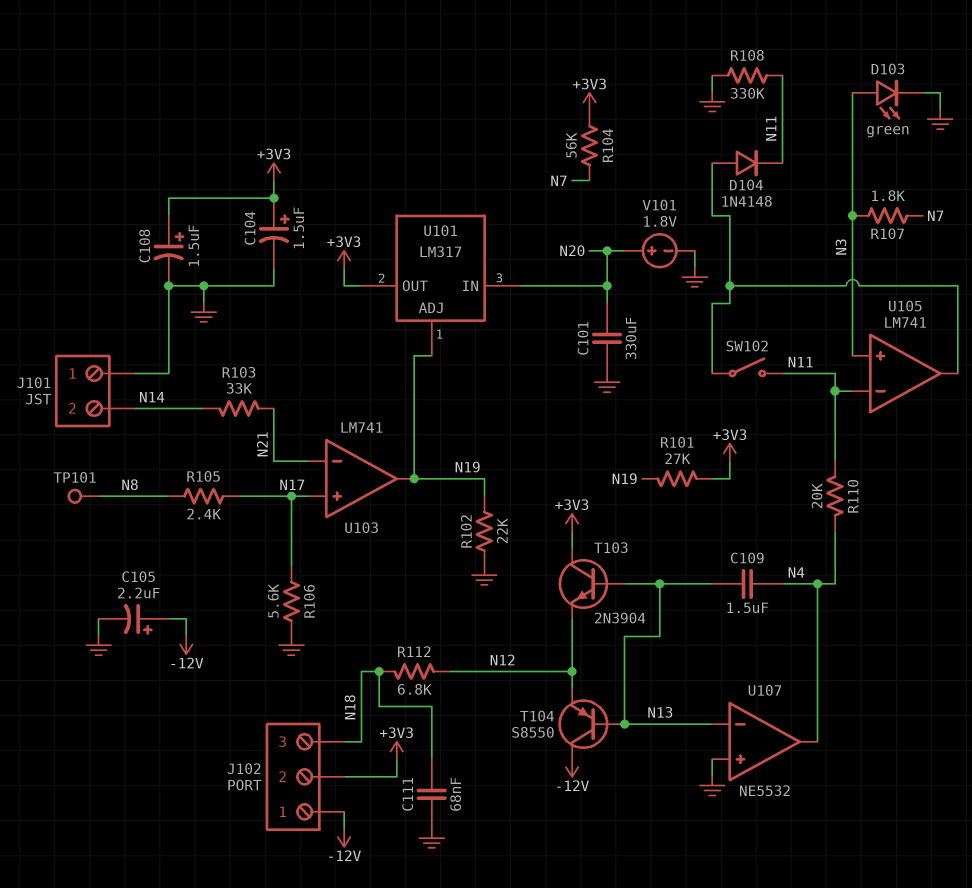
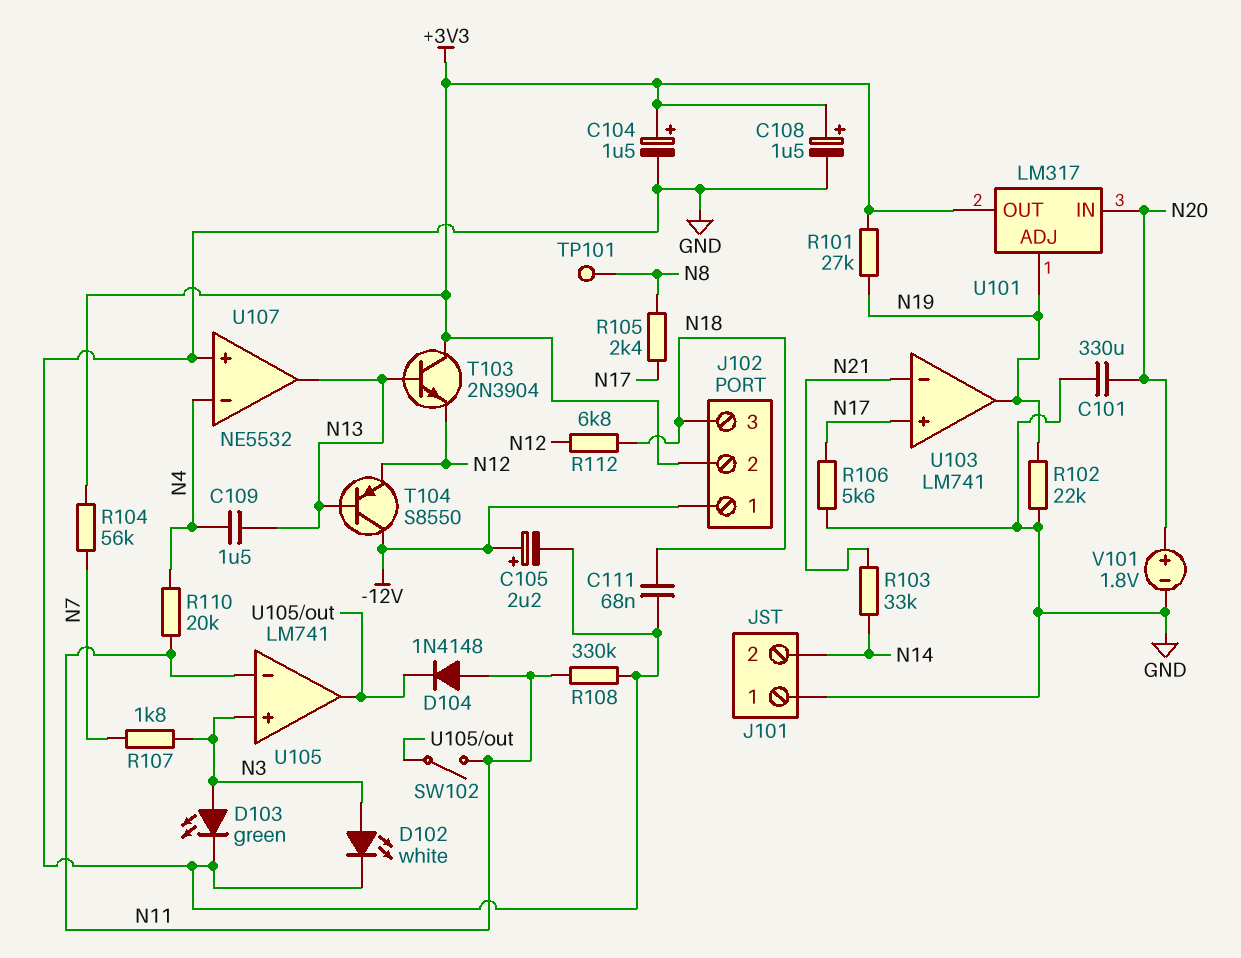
D102: none -> LED white (A N3, K GND)
D104: diode 1N4148 (A U105/out, K N11) -> diode 1N4148 (A N11, K U105/out)
U107 pin in-: N13 -> N4
U107 pin out: N4 -> N13

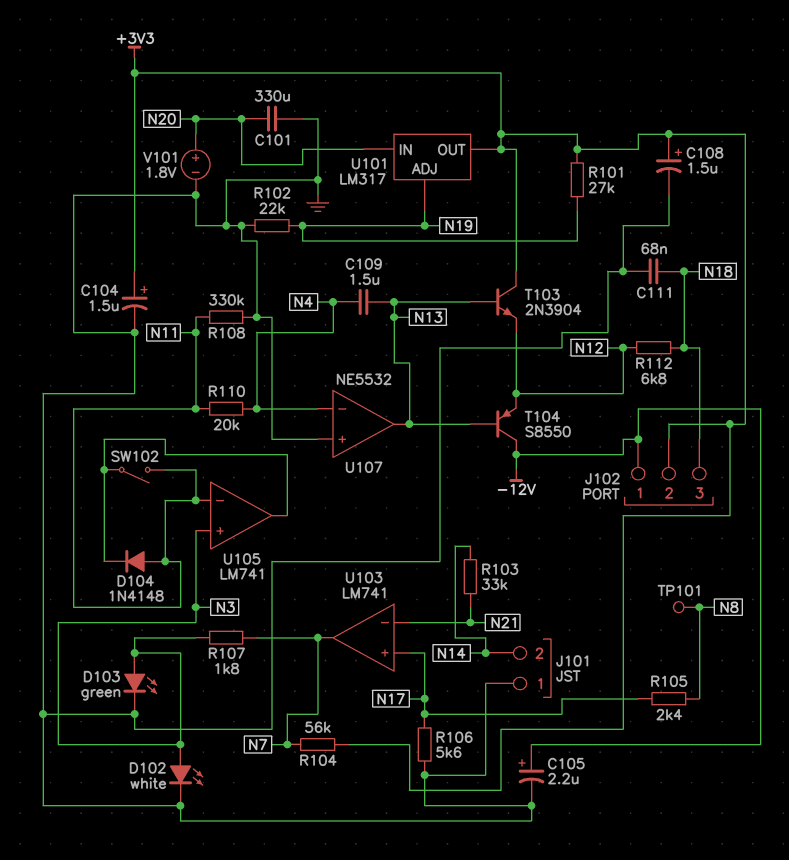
U103 pin out: N19 -> N7

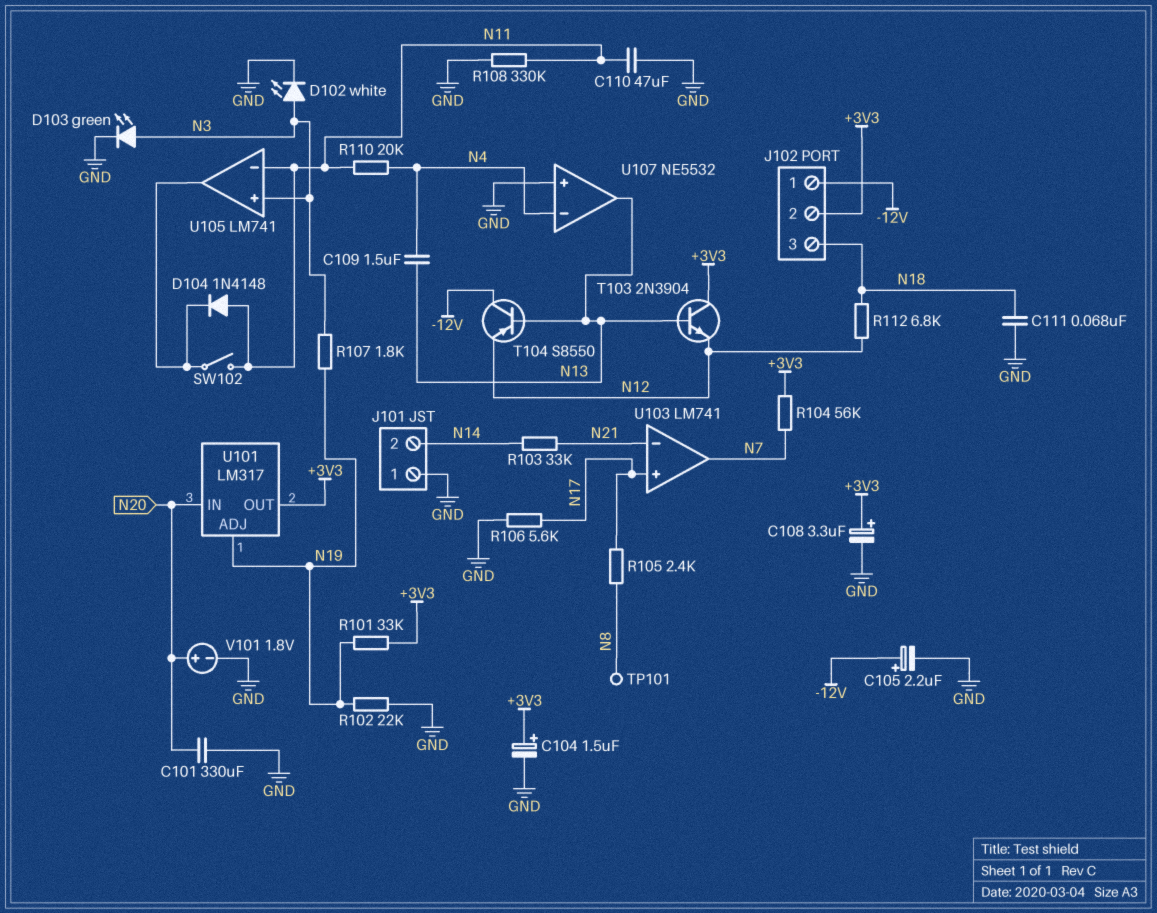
C108: 1.5uF (plus +3V3, minus GND) -> 3.3uF (plus +3V3, minus GND)
C110: none -> 47uF (GND, N11)
R101: 27k (+3V3, N19) -> 33k (+3V3, N19)
R107: 1.8k (N3, N7) -> 1.8k (N3, N19)

